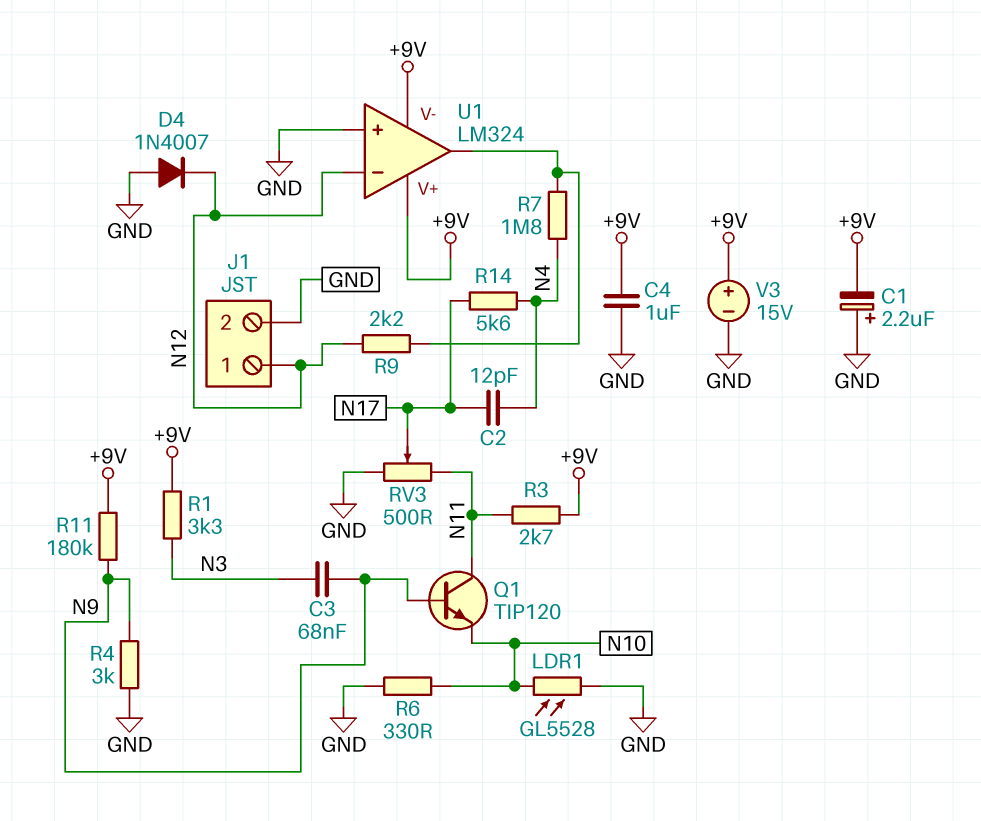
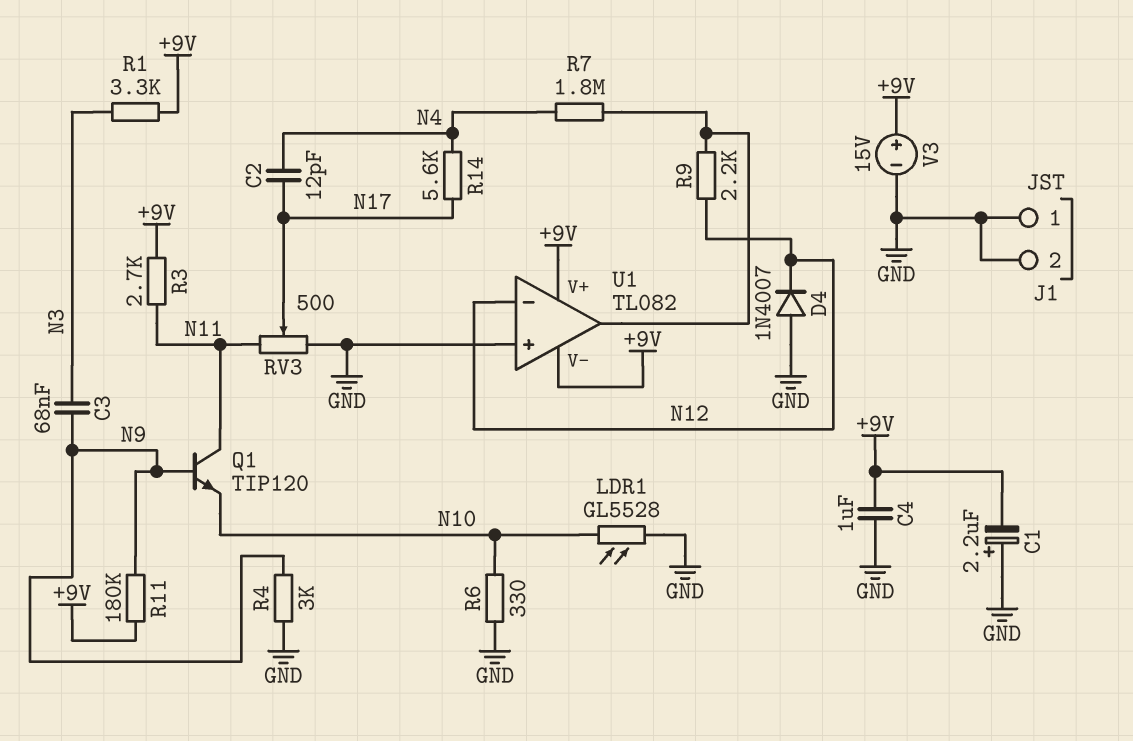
J1 pin 1: N12 -> GND
U1: LM324 -> TL082

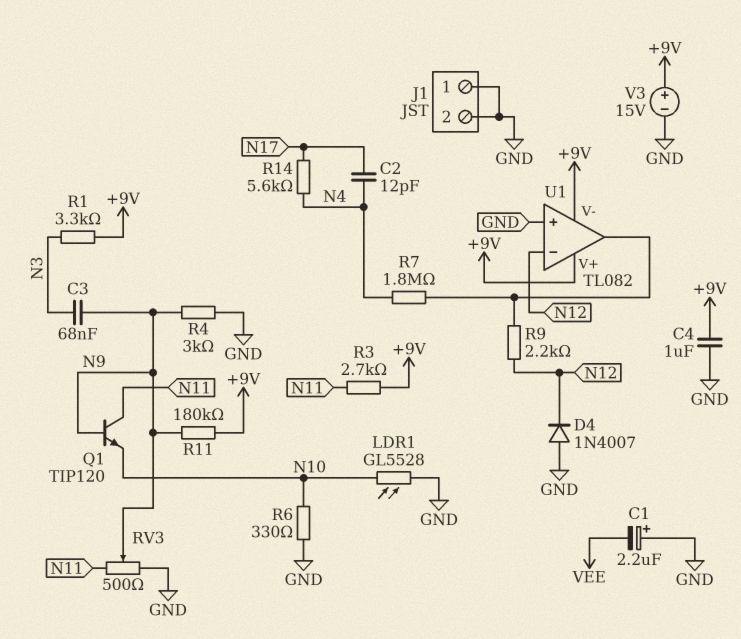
C1: 2.2uF (plus GND, minus +9V) -> 2.2uF (plus GND, minus VEE)
RV3: 500 (GND, N11, wiper N17) -> 500 (GND, N11, wiper N9)

